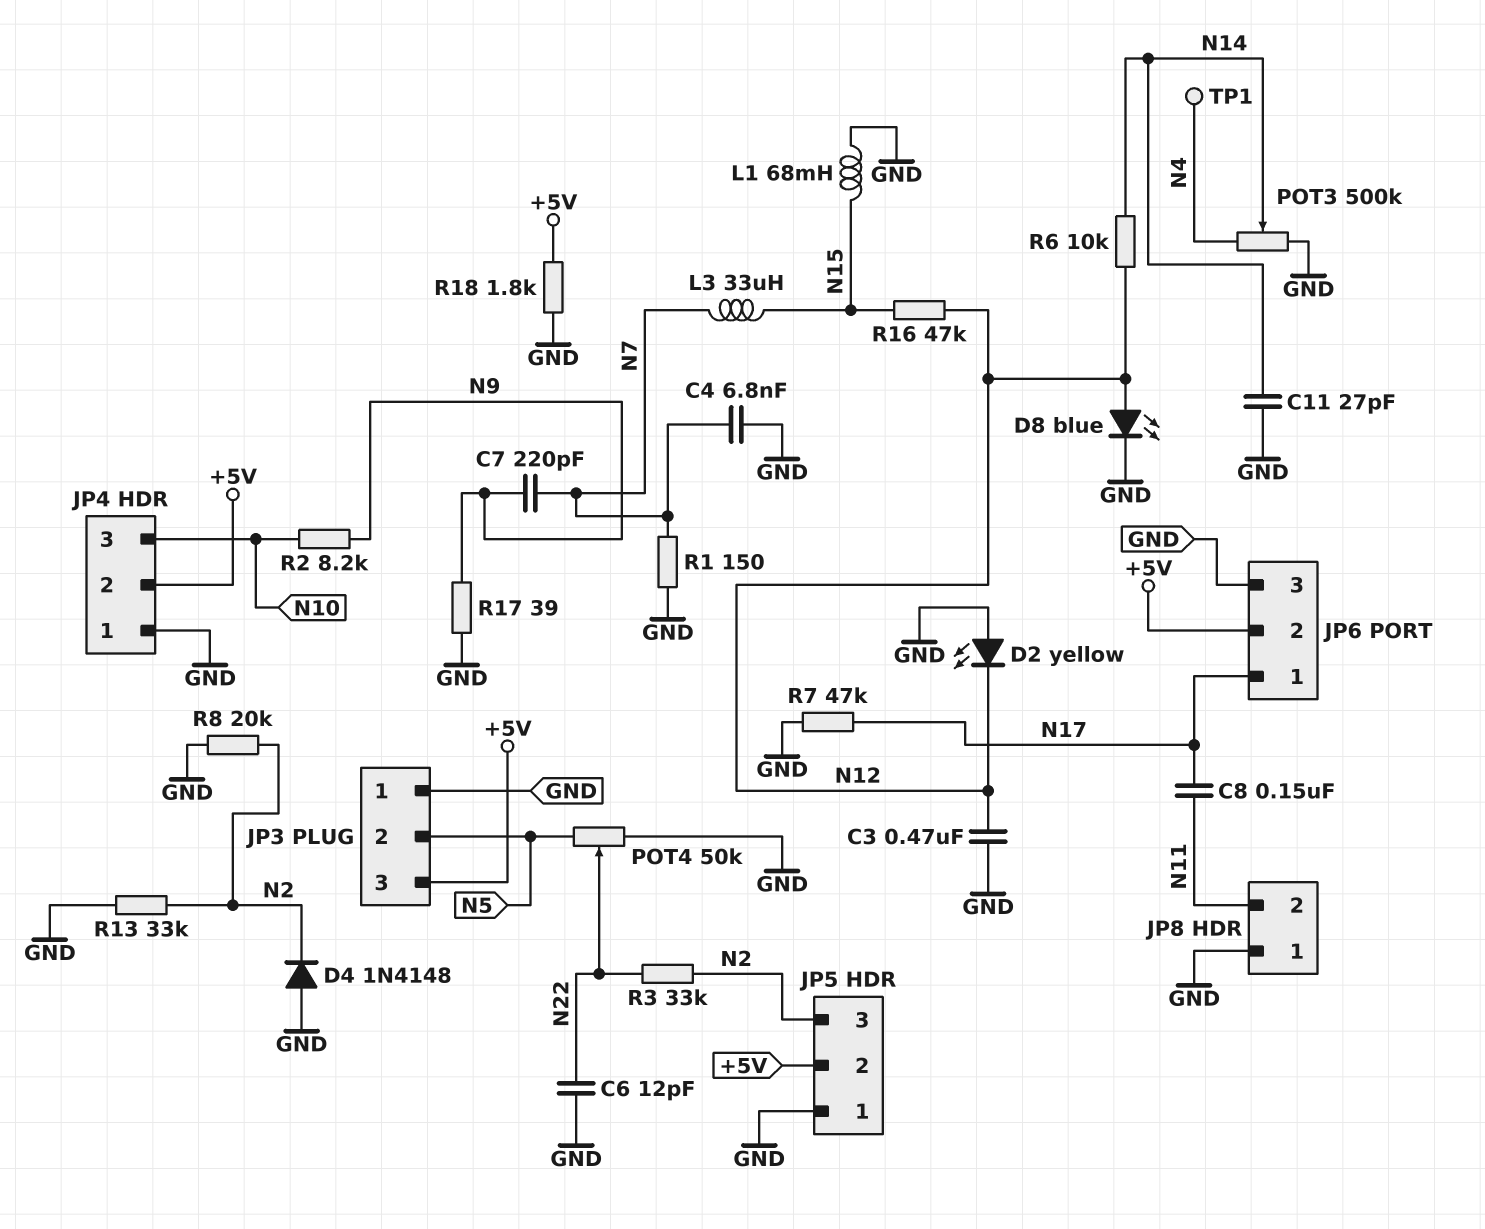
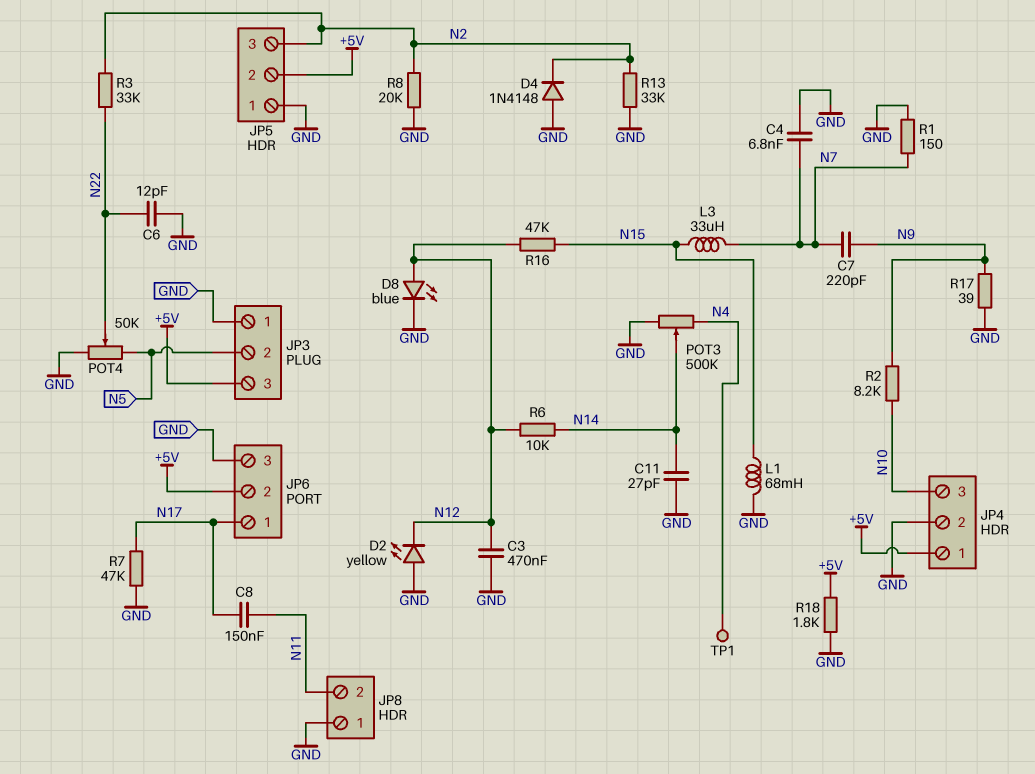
JP4 pin 1: GND -> +5V
JP4 pin 2: +5V -> GND

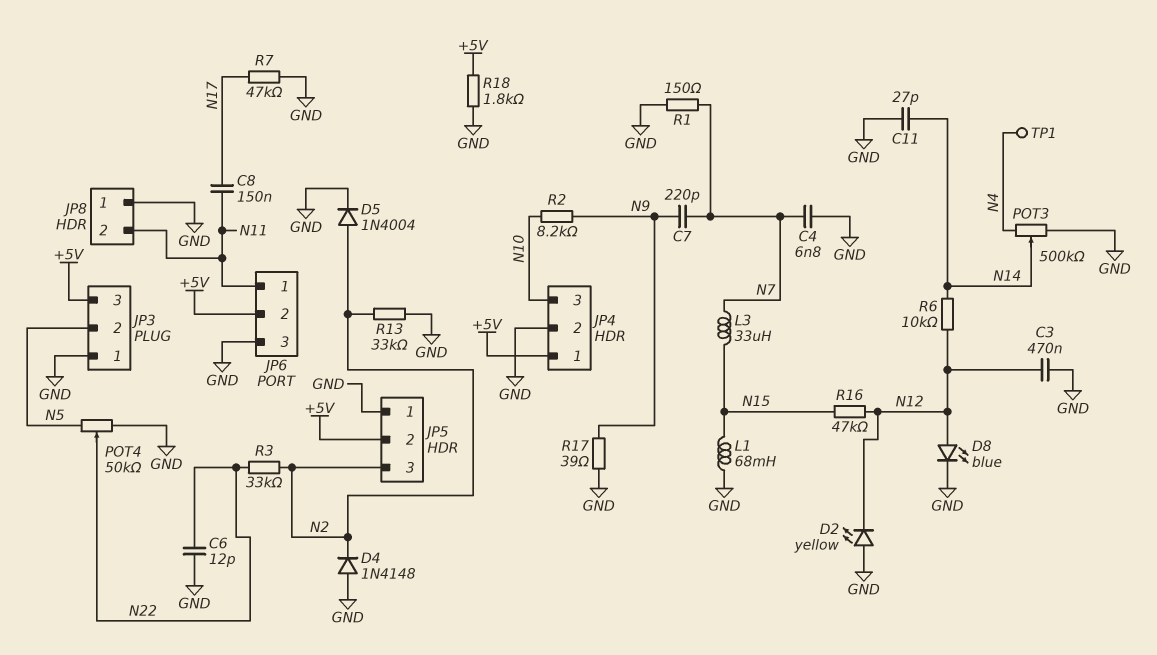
D5: none -> diode 1N4004 (A N2, K GND)
JP6 pin 1: N17 -> N11
R8: 20k (GND, N2) -> none

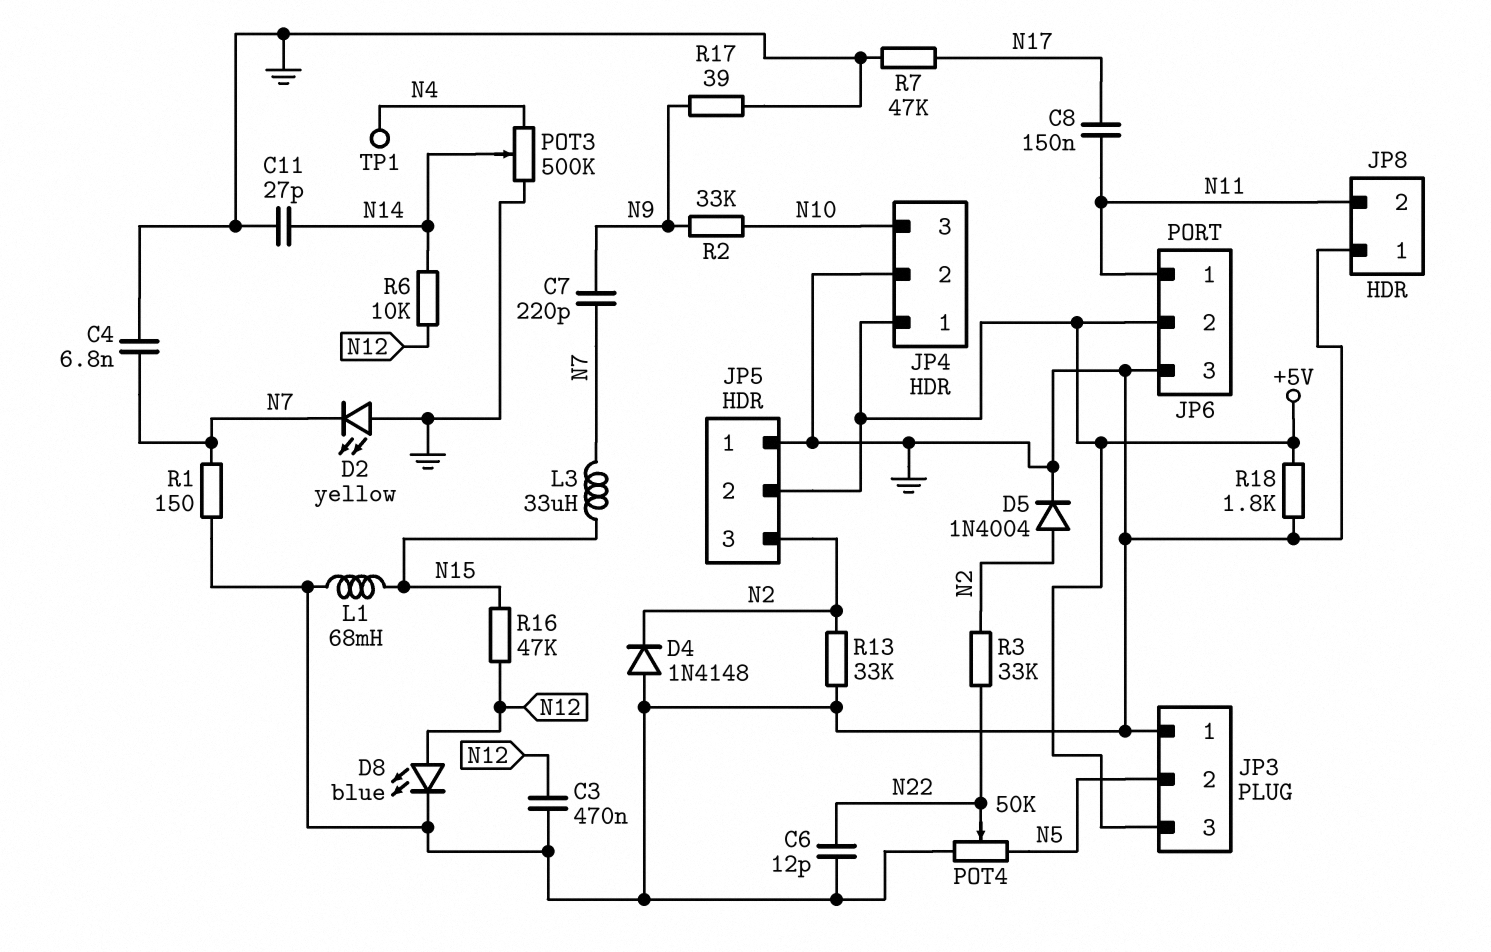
D2: LED yellow (A GND, K N12) -> LED yellow (A GND, K N7)
R2: 8.2k (N9, N10) -> 33k (N9, N10)

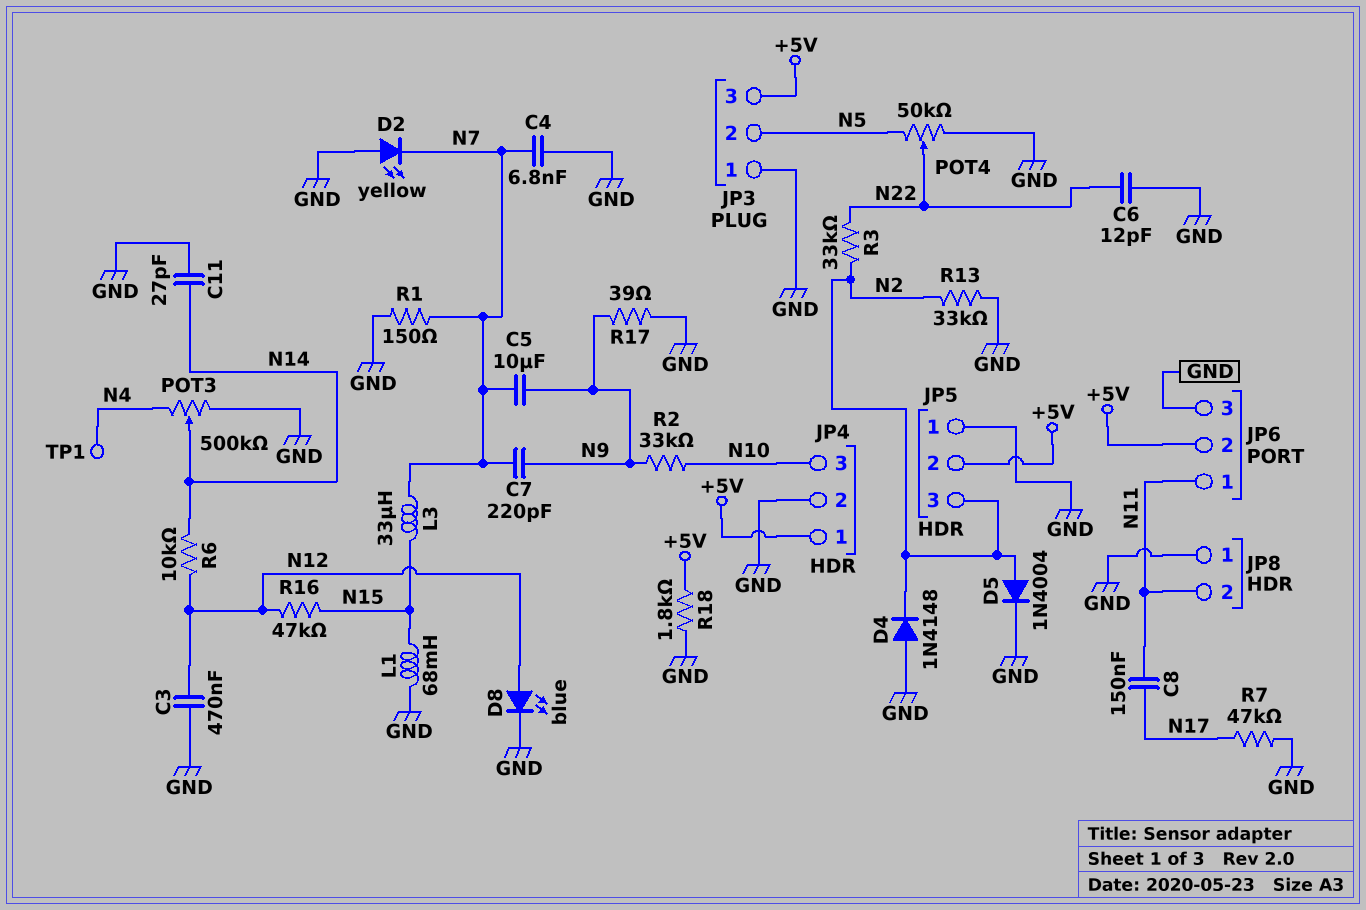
C5: none -> 10uF (N7, N9)

